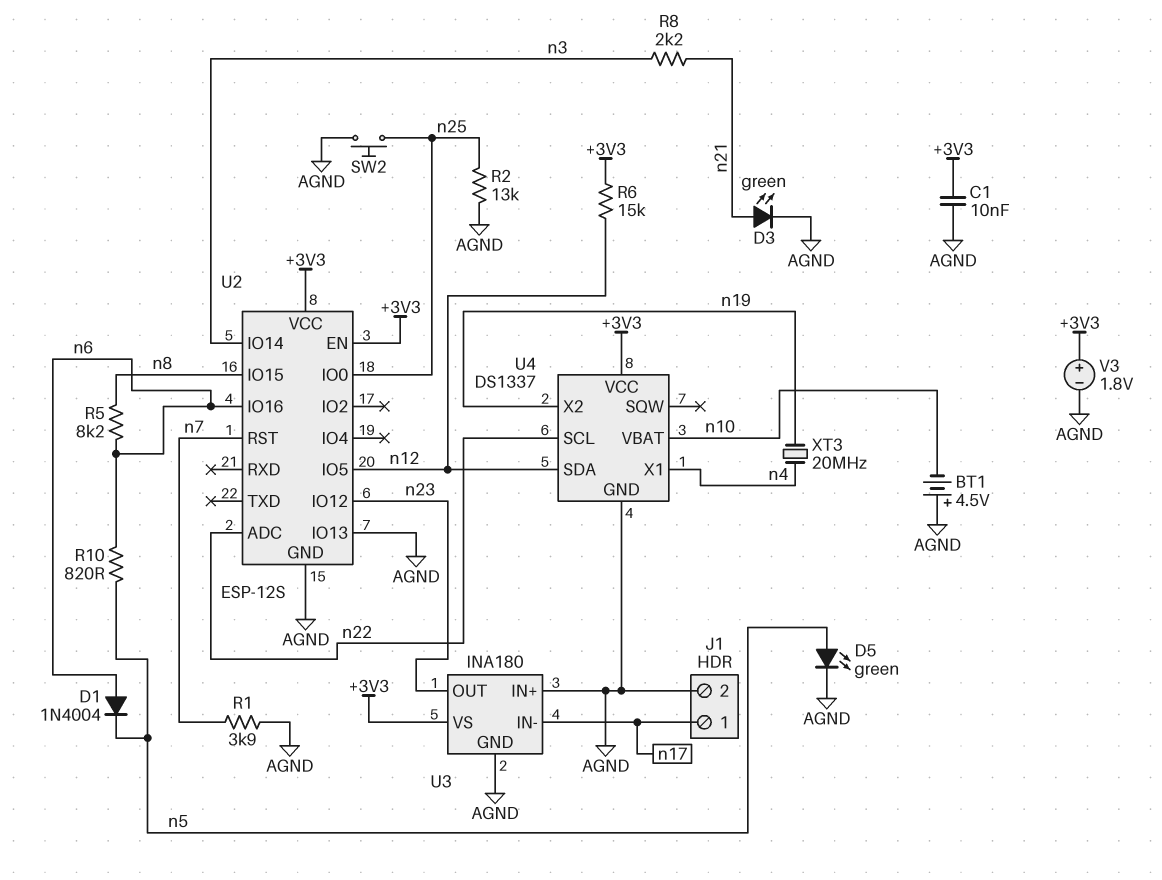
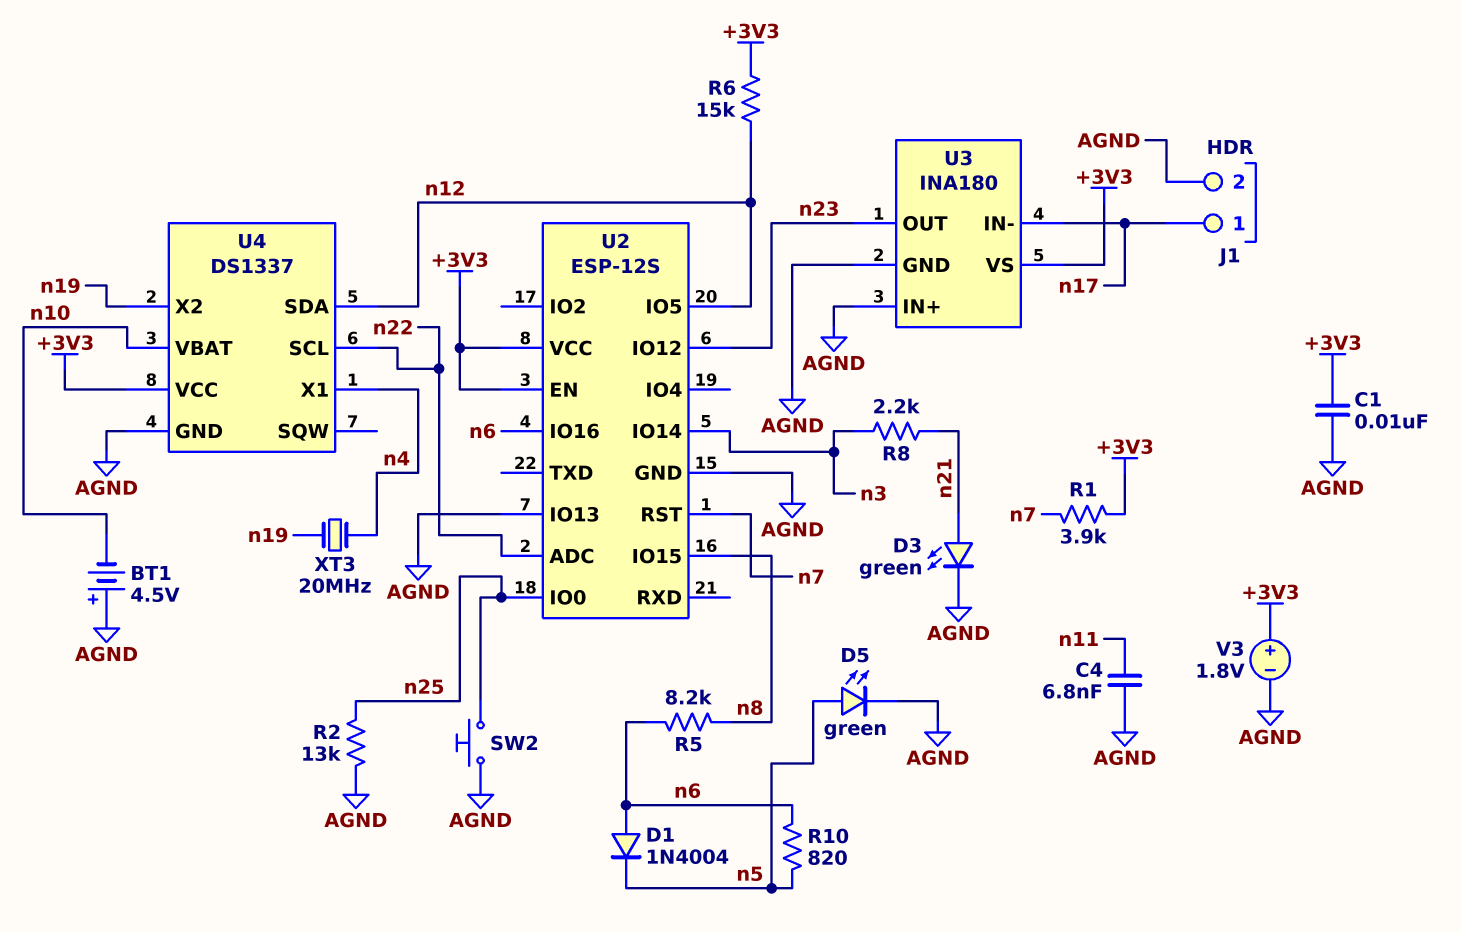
C4: none -> 6.8nF (AGND, n11)
R1: 3.9k (AGND, n7) -> 3.9k (+3V3, n7)

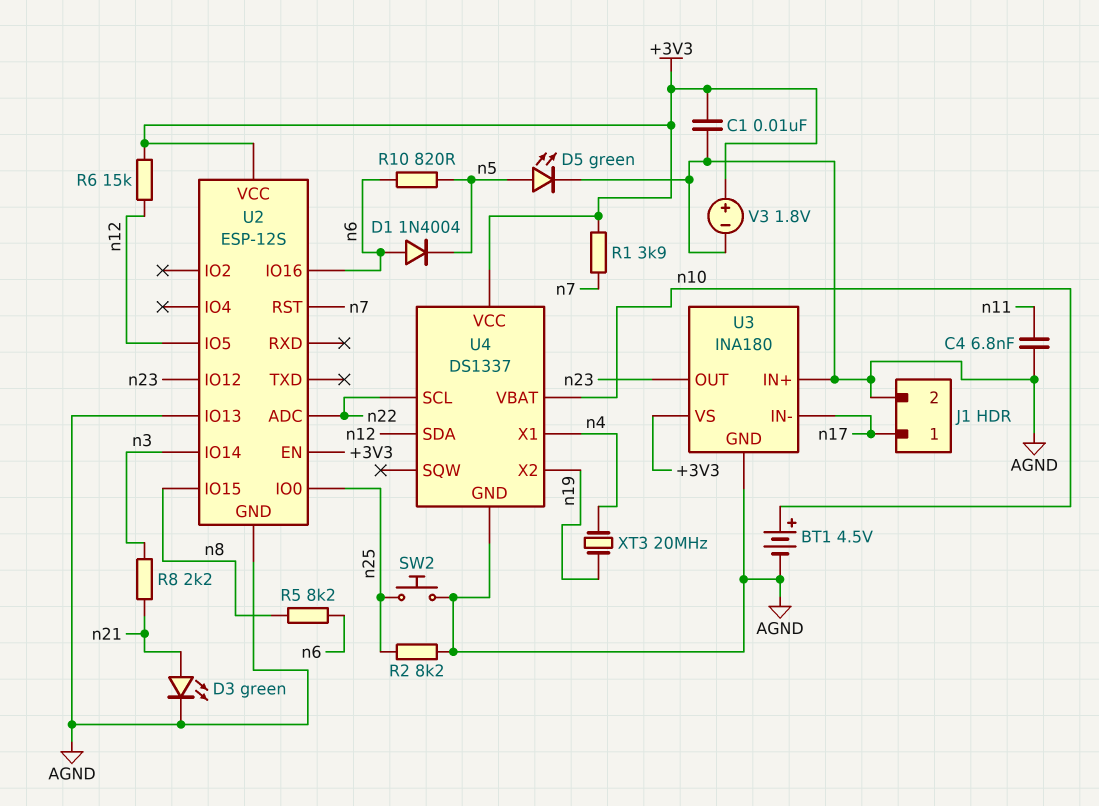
BT1: 4.5V (plus AGND, minus n10) -> 4.5V (plus n10, minus AGND)
R2: 13k (AGND, n25) -> 8.2k (AGND, n25)

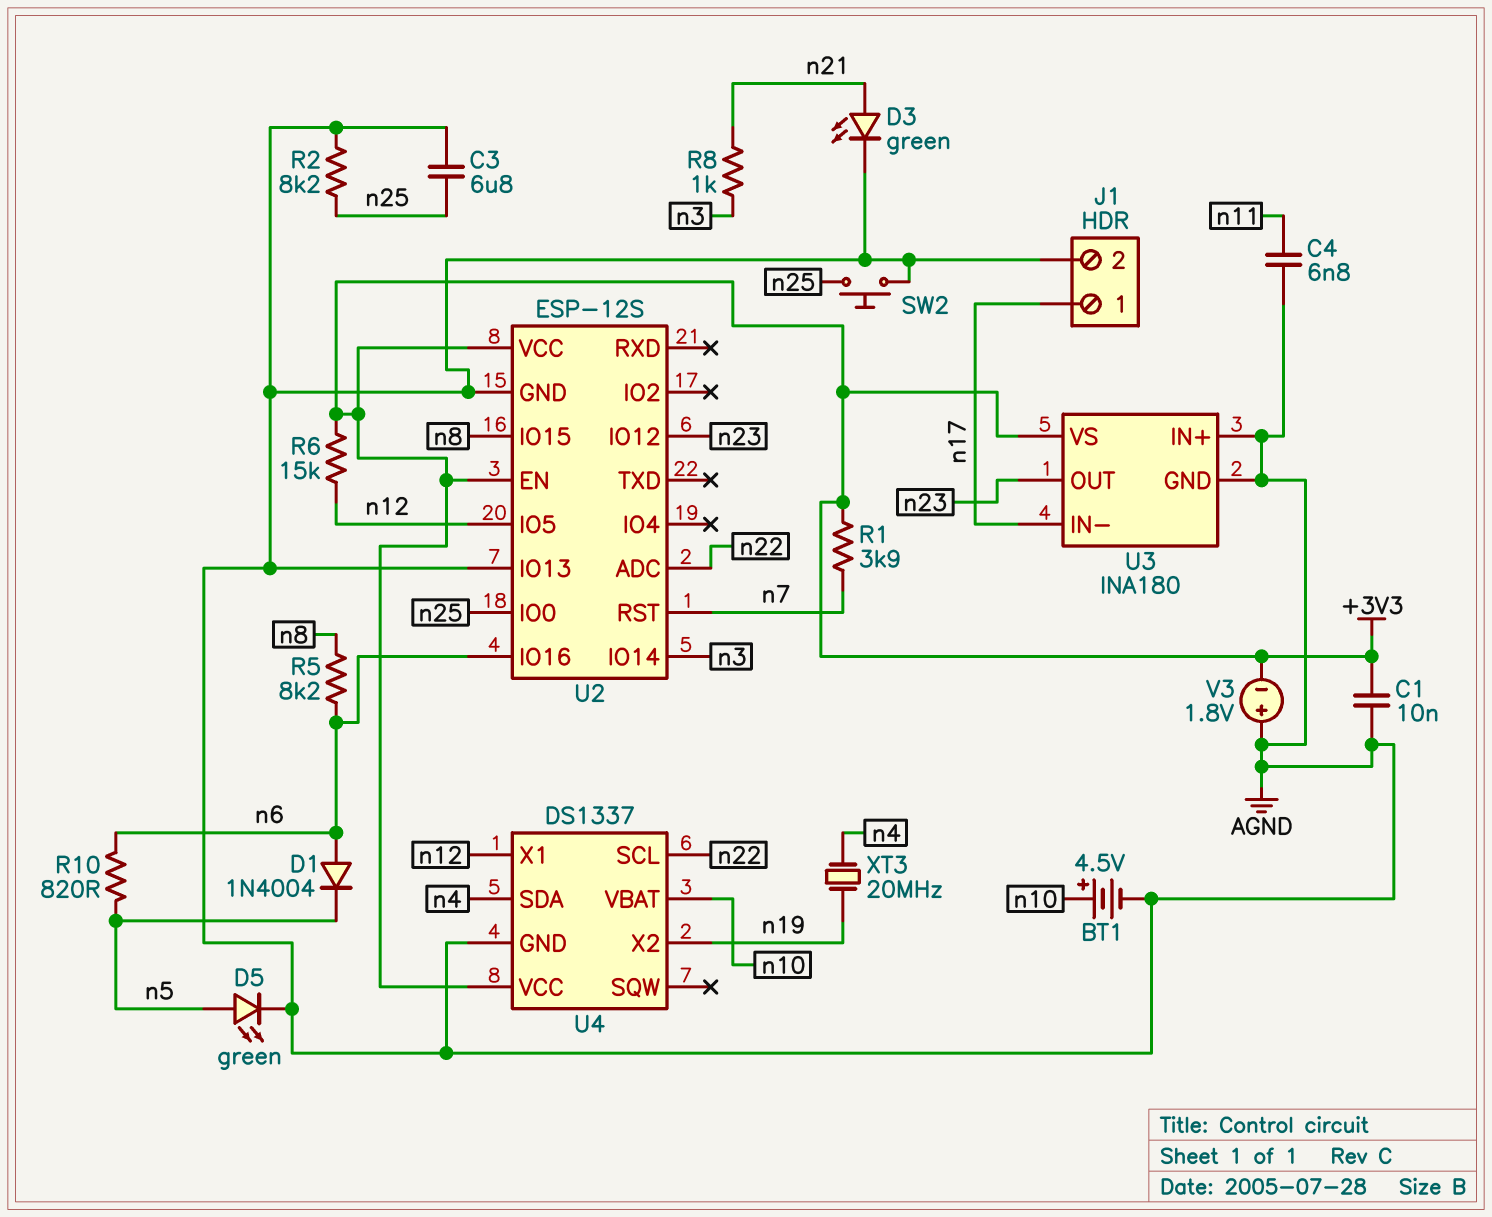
C3: none -> 6.8uF (AGND, n25)
R8: 2.2k (n3, n21) -> 1k (n3, n21)
U4 pin SDA: n12 -> n4
U4 pin X1: n4 -> n12
V3: 1.8V (plus +3V3, minus AGND) -> 1.8V (plus AGND, minus +3V3)

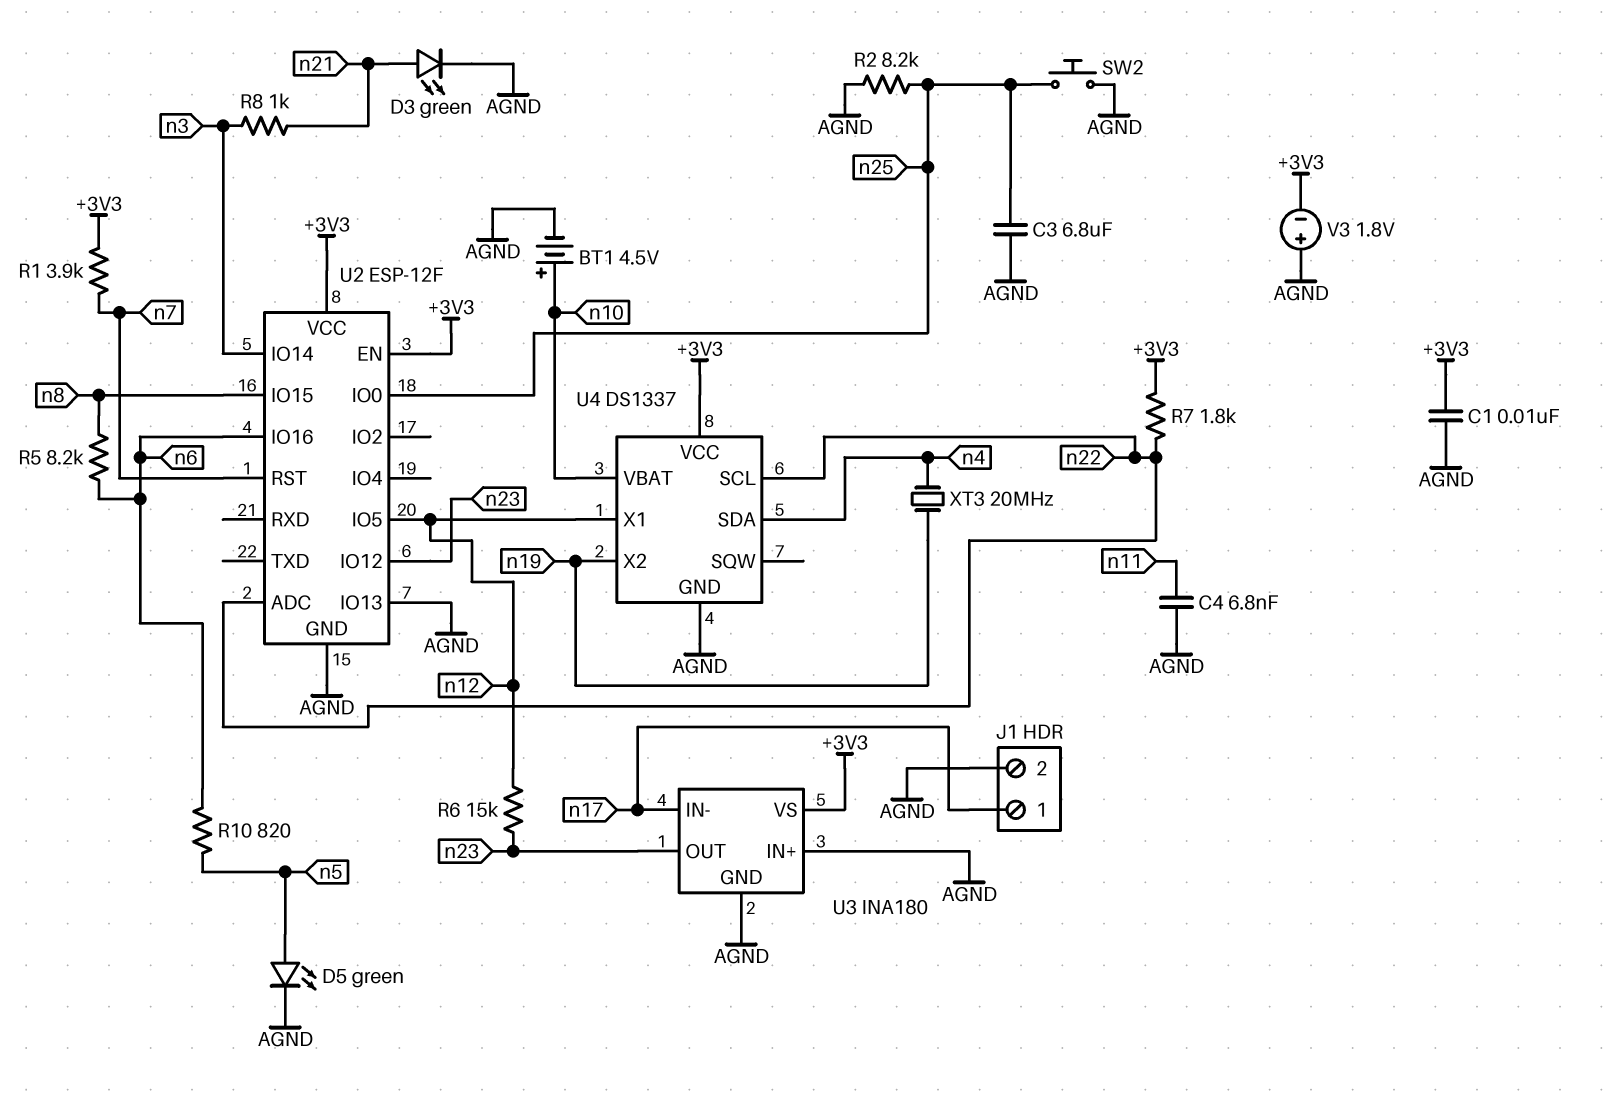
D1: diode 1N4004 (A n6, K n5) -> none
R6: 15k (+3V3, n12) -> 15k (n12, n23)
R7: none -> 1.8k (+3V3, n22)
U2: ESP-12S -> ESP-12F

